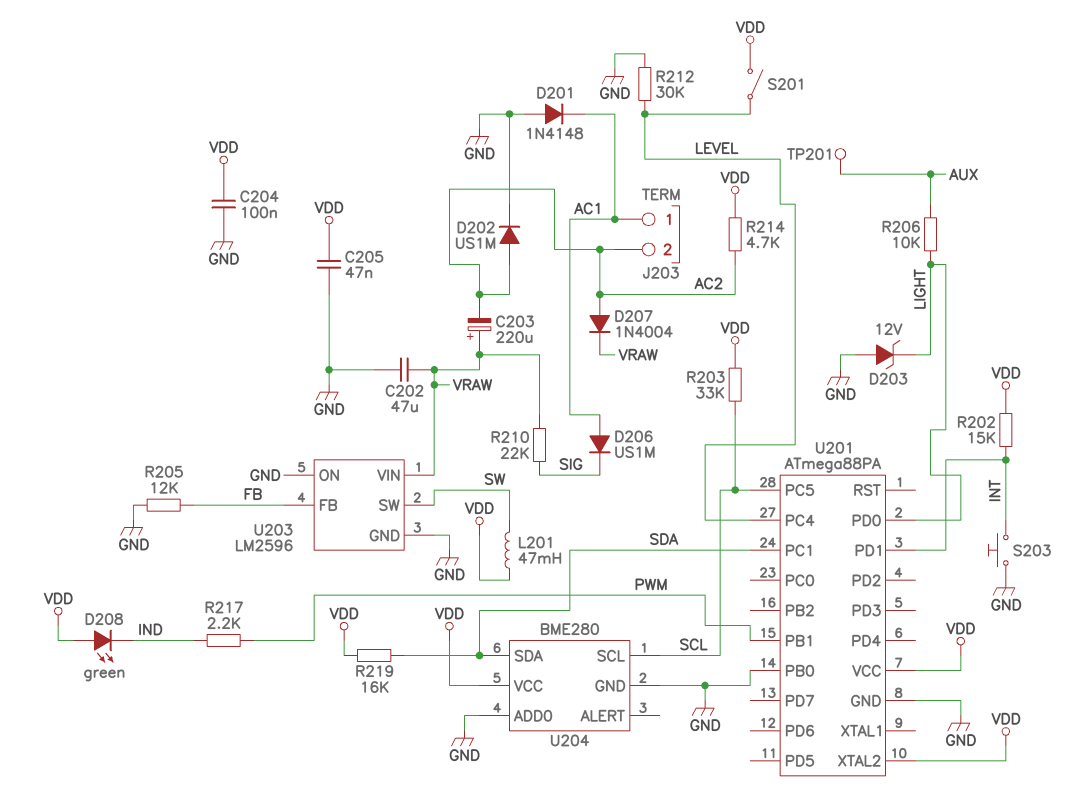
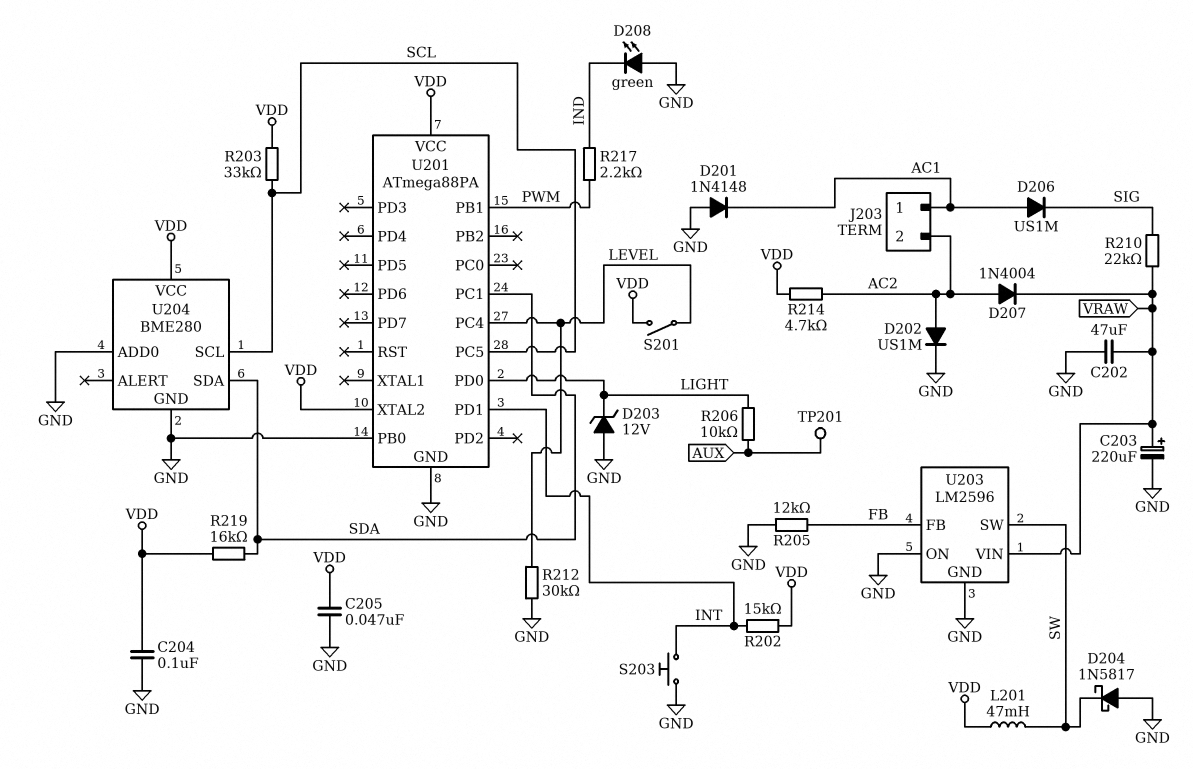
C203: 220uF (plus VRAW, minus AC2) -> 220uF (plus VRAW, minus GND)
D204: none -> schottky 1N5817 (A GND, K SW)
D208: LED green (A VDD, K IND) -> LED green (A GND, K IND)

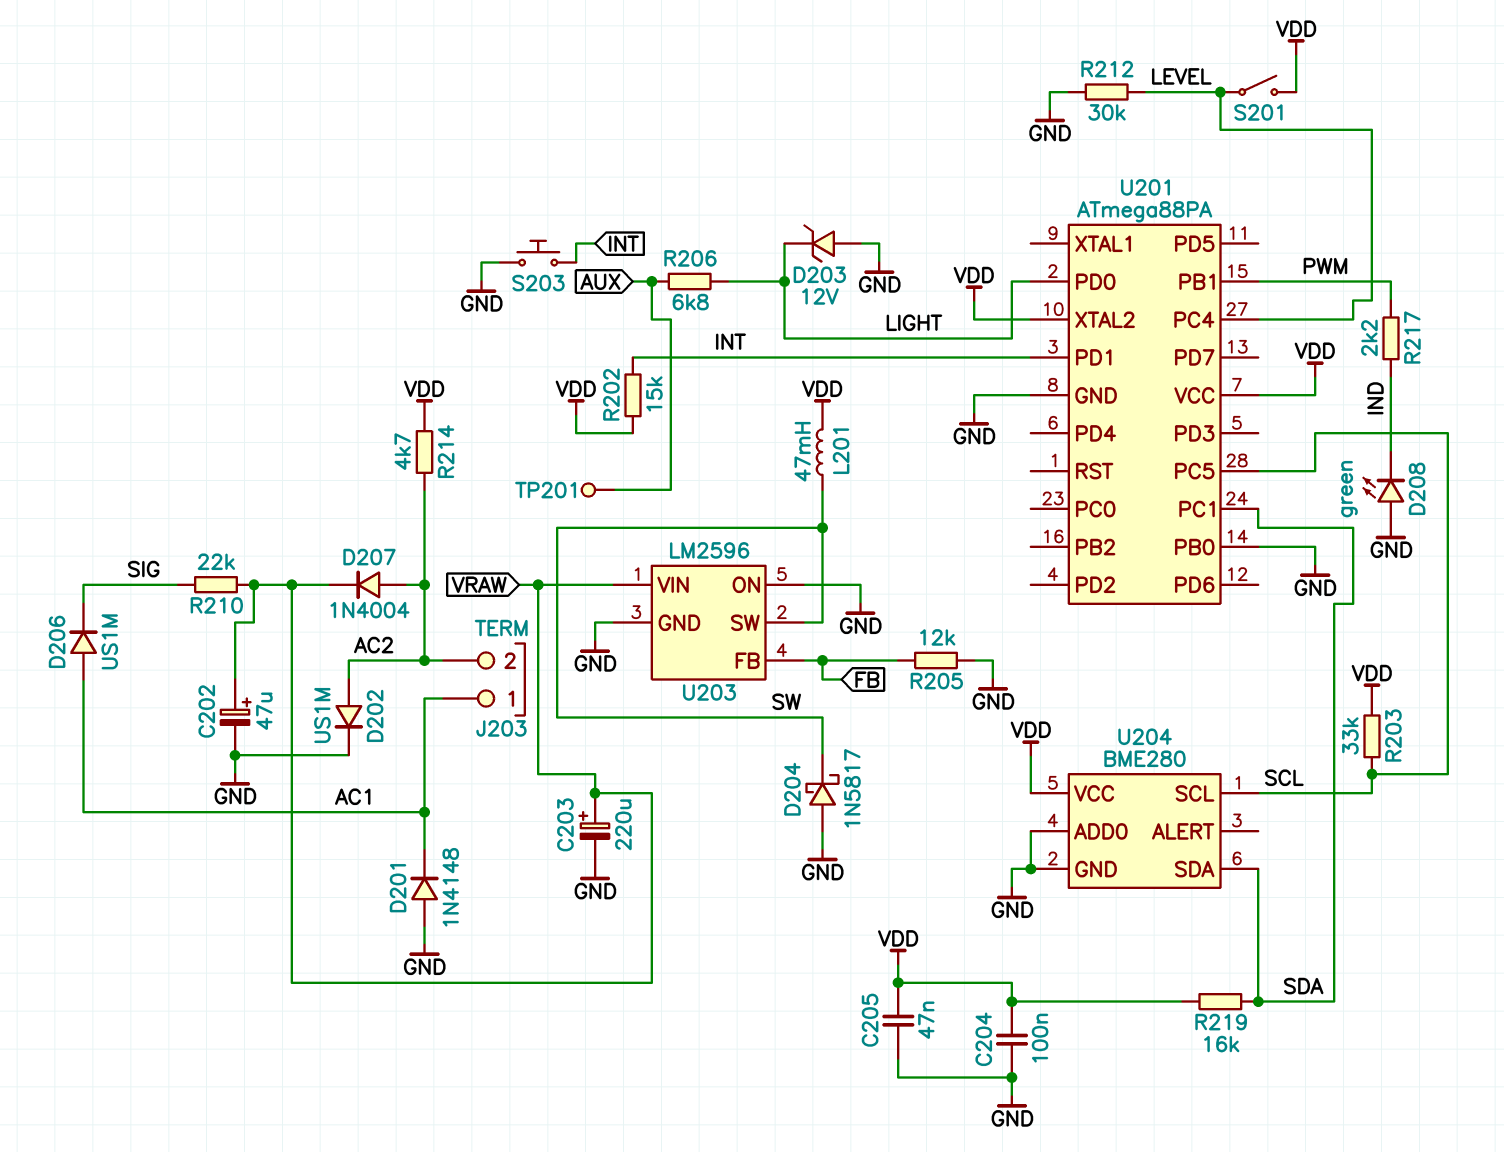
C202: 47uF (GND, VRAW) -> 47uF (plus VRAW, minus GND)
R206: 10k (AUX, LIGHT) -> 6.8k (AUX, LIGHT)

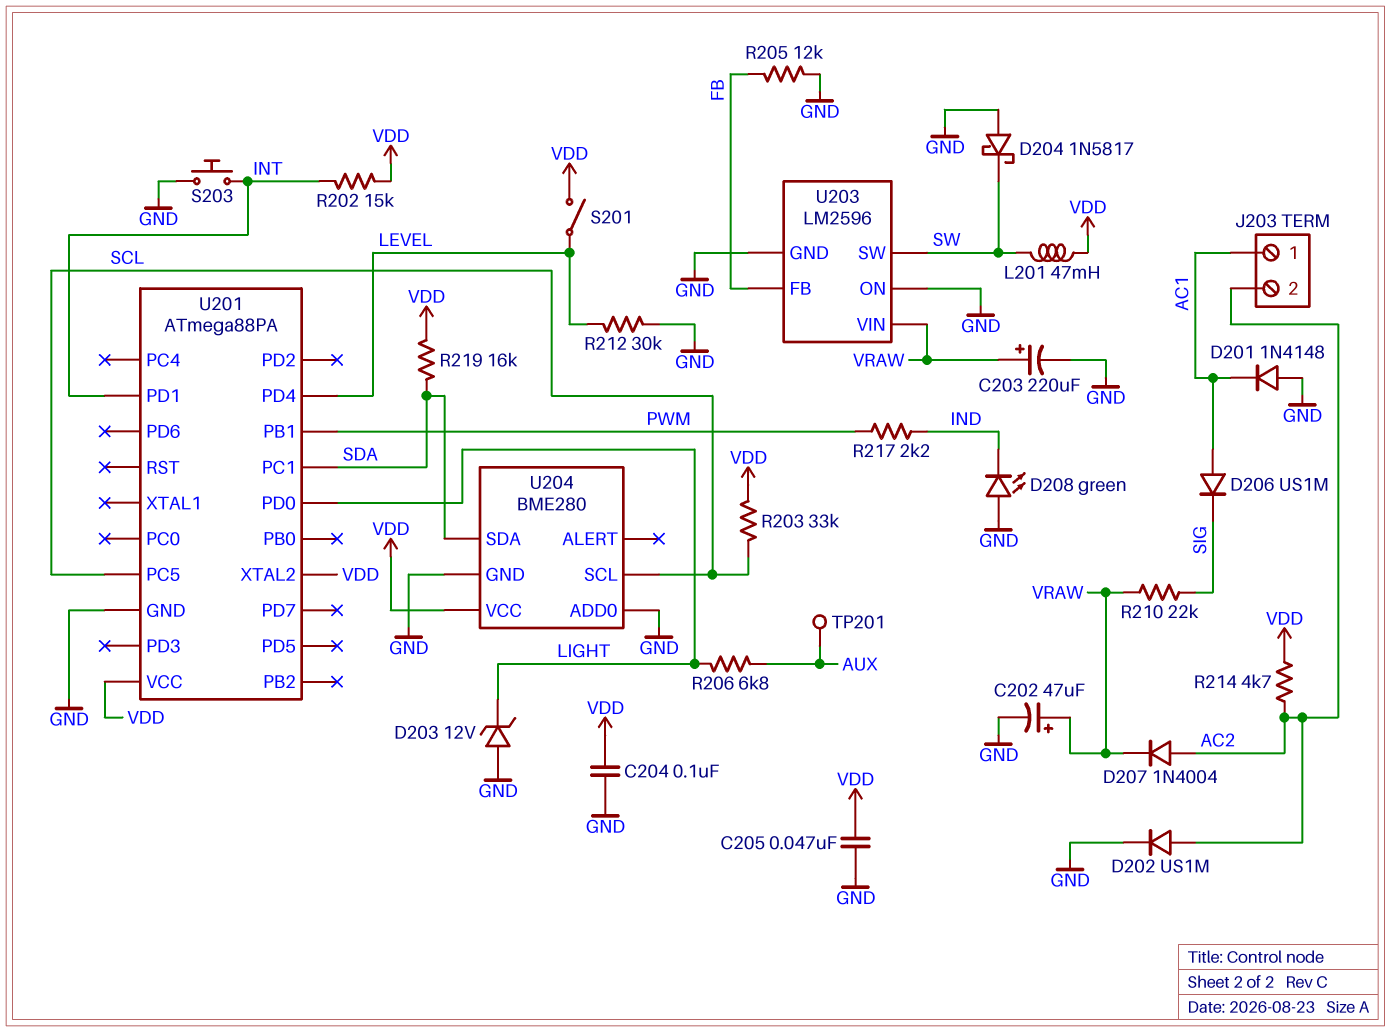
U201 pin PB0: GND -> none
U201 pin PC4: LEVEL -> none
U201 pin PD4: none -> LEVEL

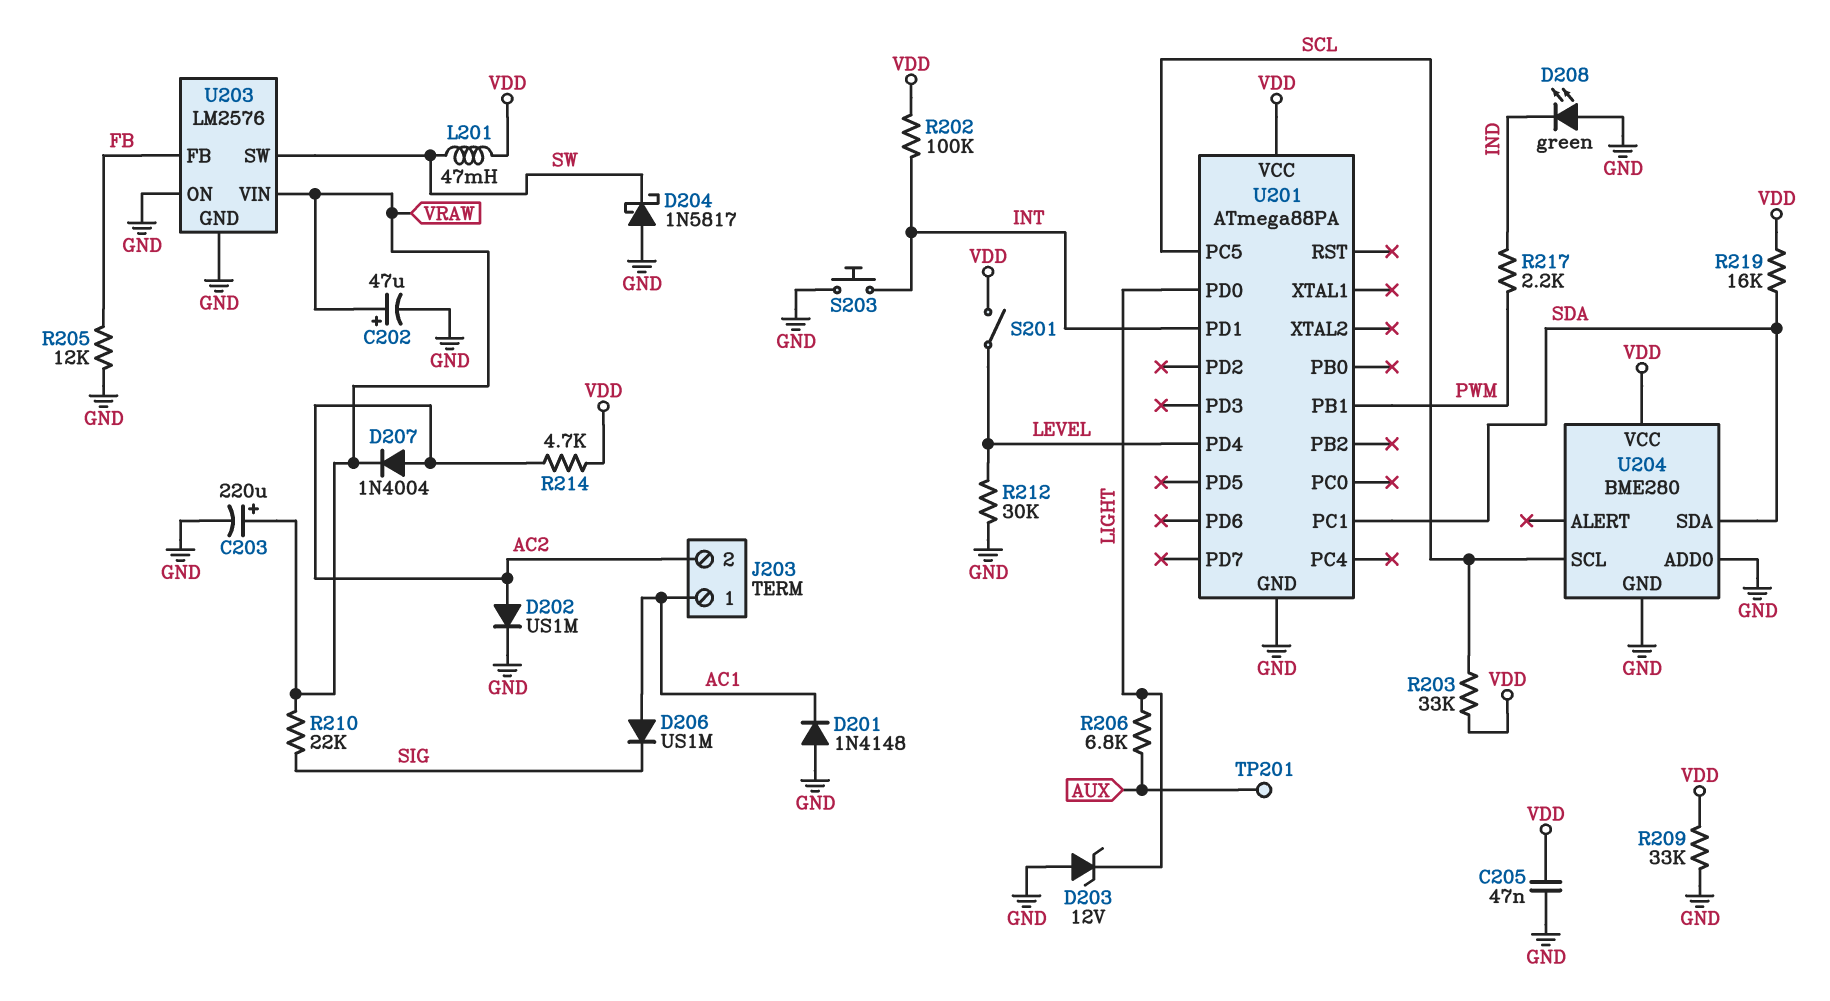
C204: 100nF (GND, VDD) -> none
R202: 15k (INT, VDD) -> 100k (INT, VDD)
R209: none -> 33k (GND, VDD)
U201 pin XTAL2: VDD -> none
U203: LM2596 -> LM2576

